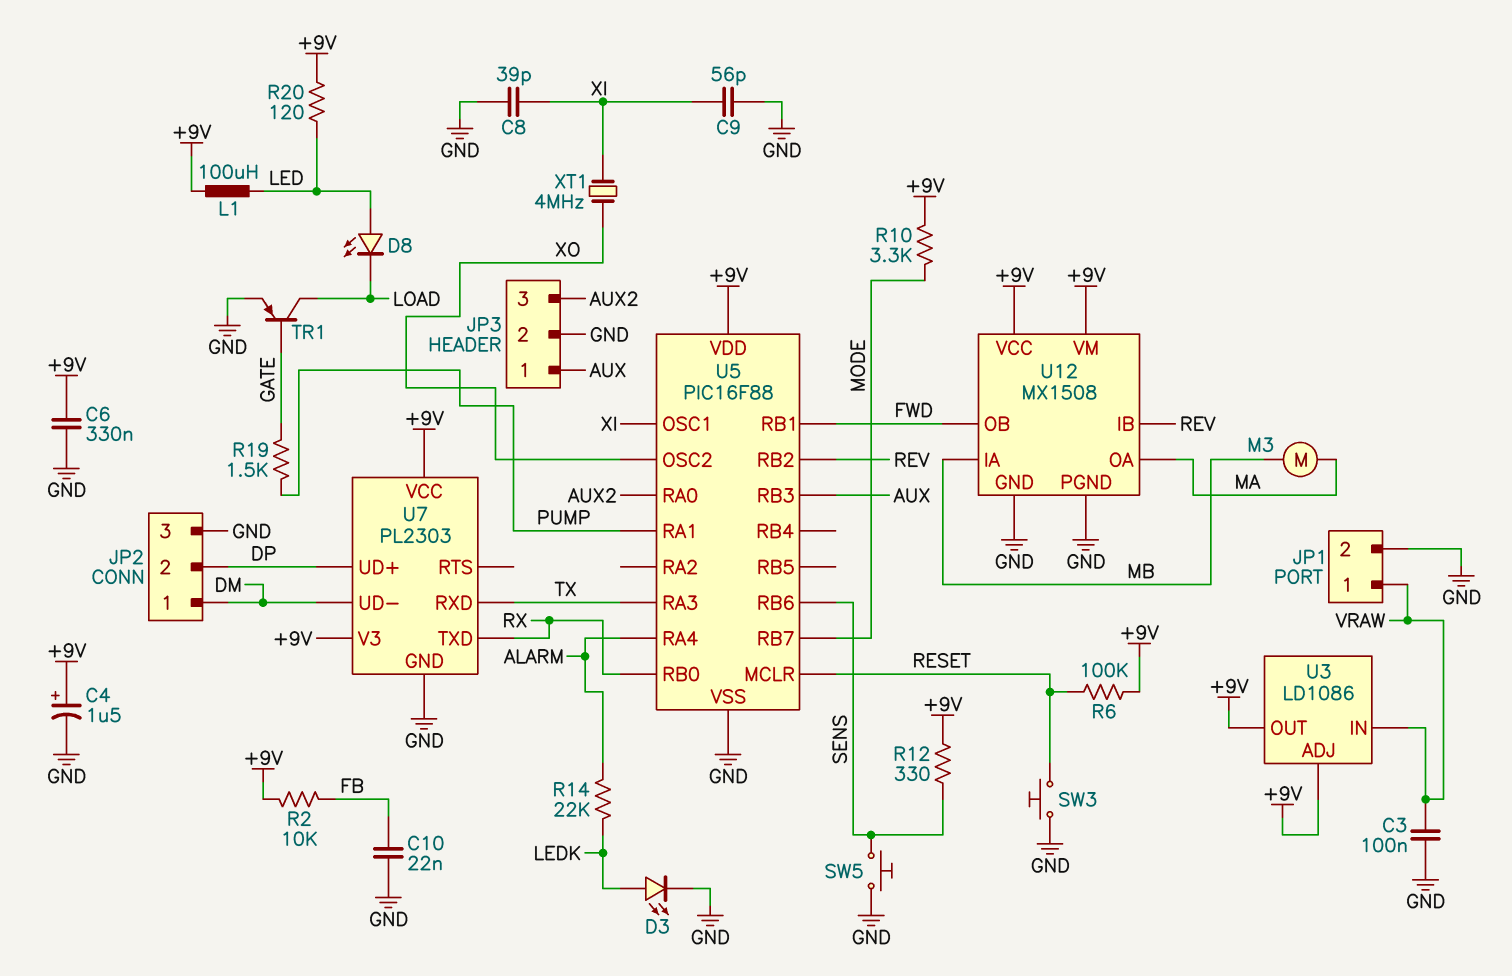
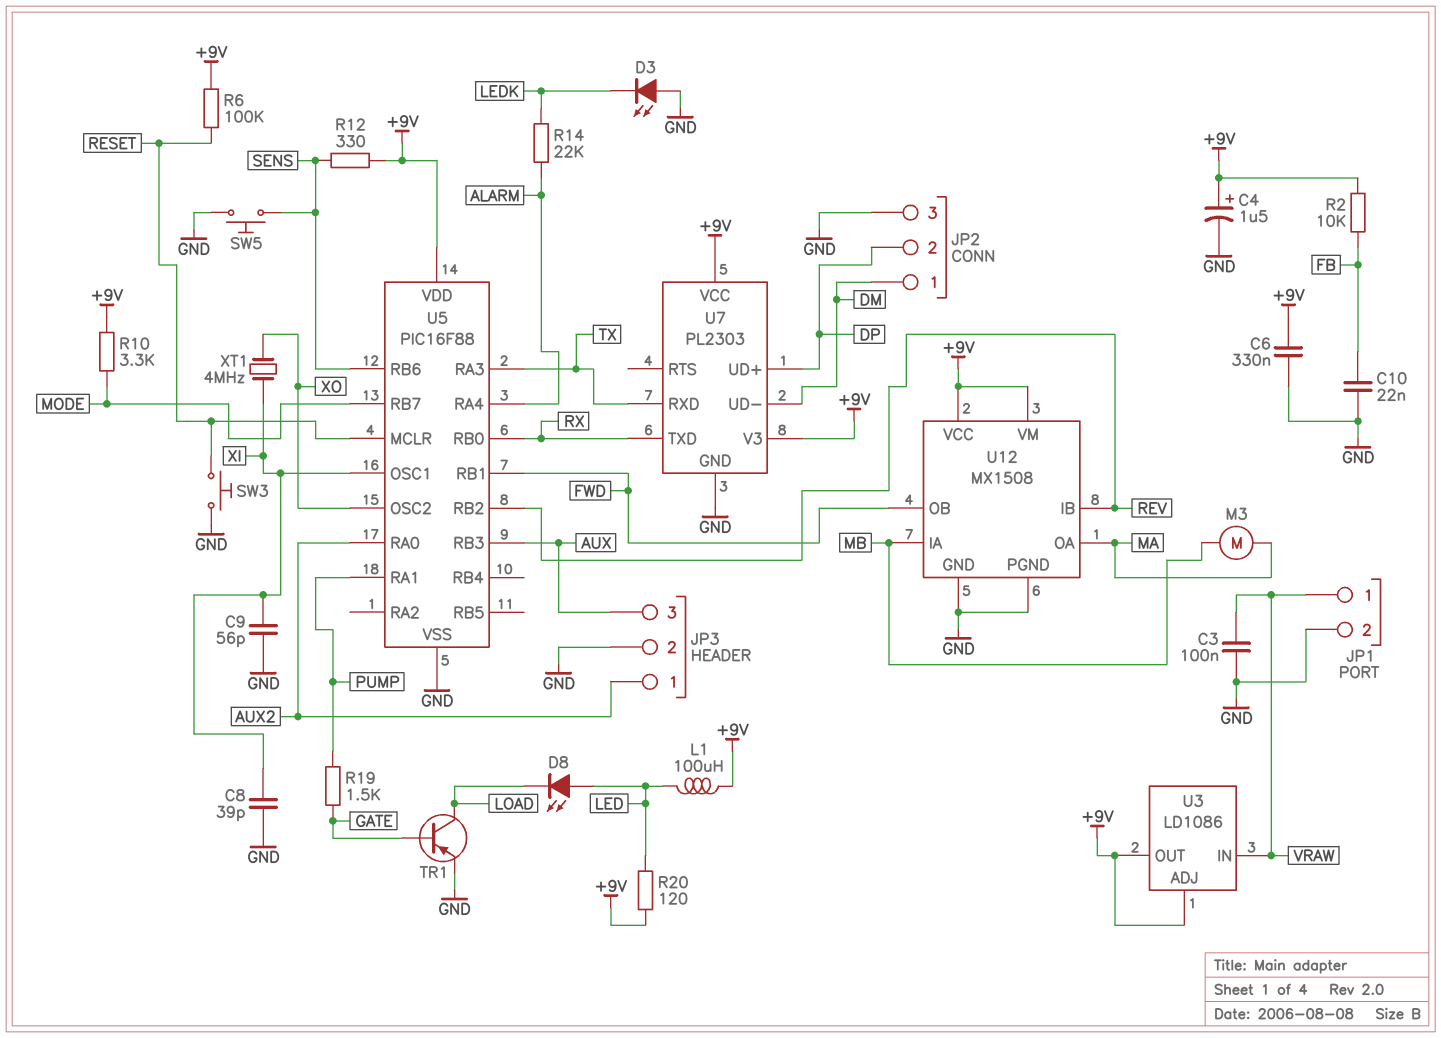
D3: LED (A LEDK, K GND) -> LED (A GND, K LEDK)
JP3 pin 1: AUX -> AUX2
JP3 pin 3: AUX2 -> AUX

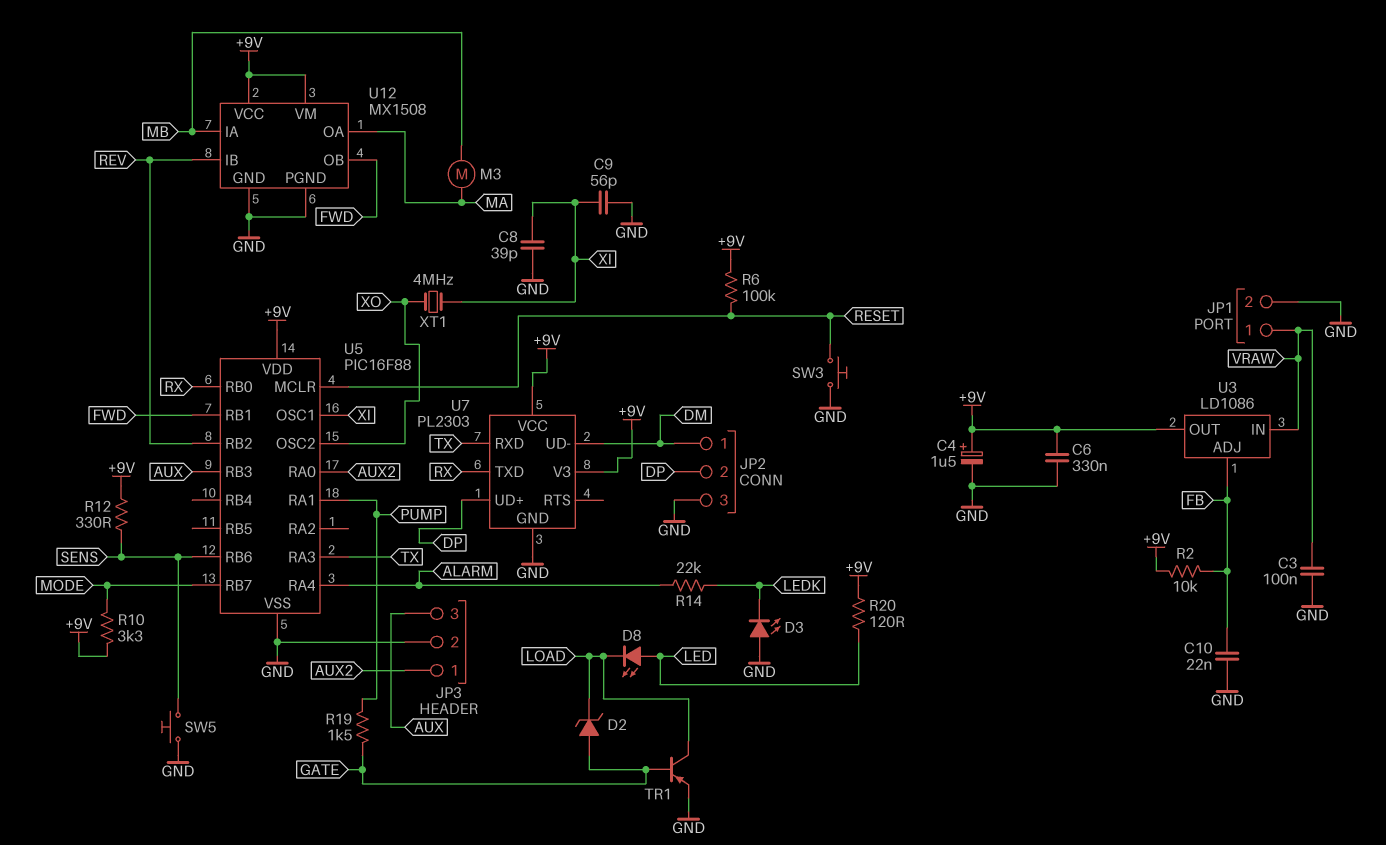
D2: none -> zener (A GATE, K LOAD)
L1: 100uH (+9V, LED) -> none
U3 pin ADJ: +9V -> FB

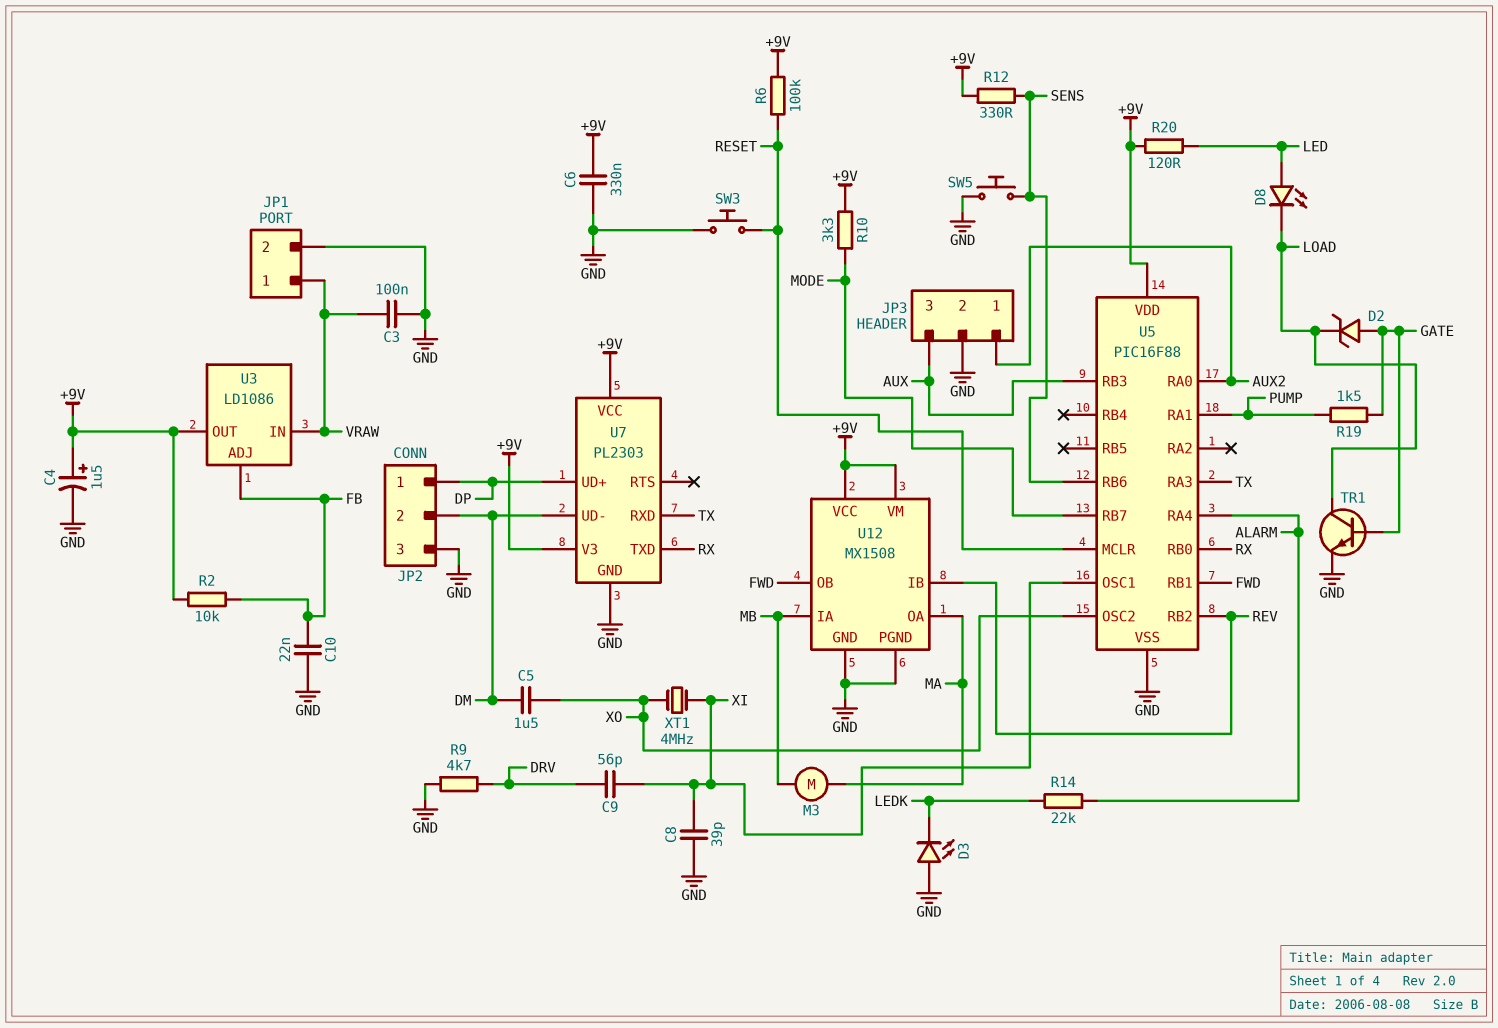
C5: none -> 1.5uF (DM, XO)
C9: 56pF (GND, XI) -> 56pF (DRV, XI)
JP2 pin 1: DM -> DP
JP2 pin 2: DP -> DM
R9: none -> 4.7k (DRV, GND)
TR1: PNP (B GATE, C LOAD, E GND) -> NPN (B GATE, C LOAD, E GND)

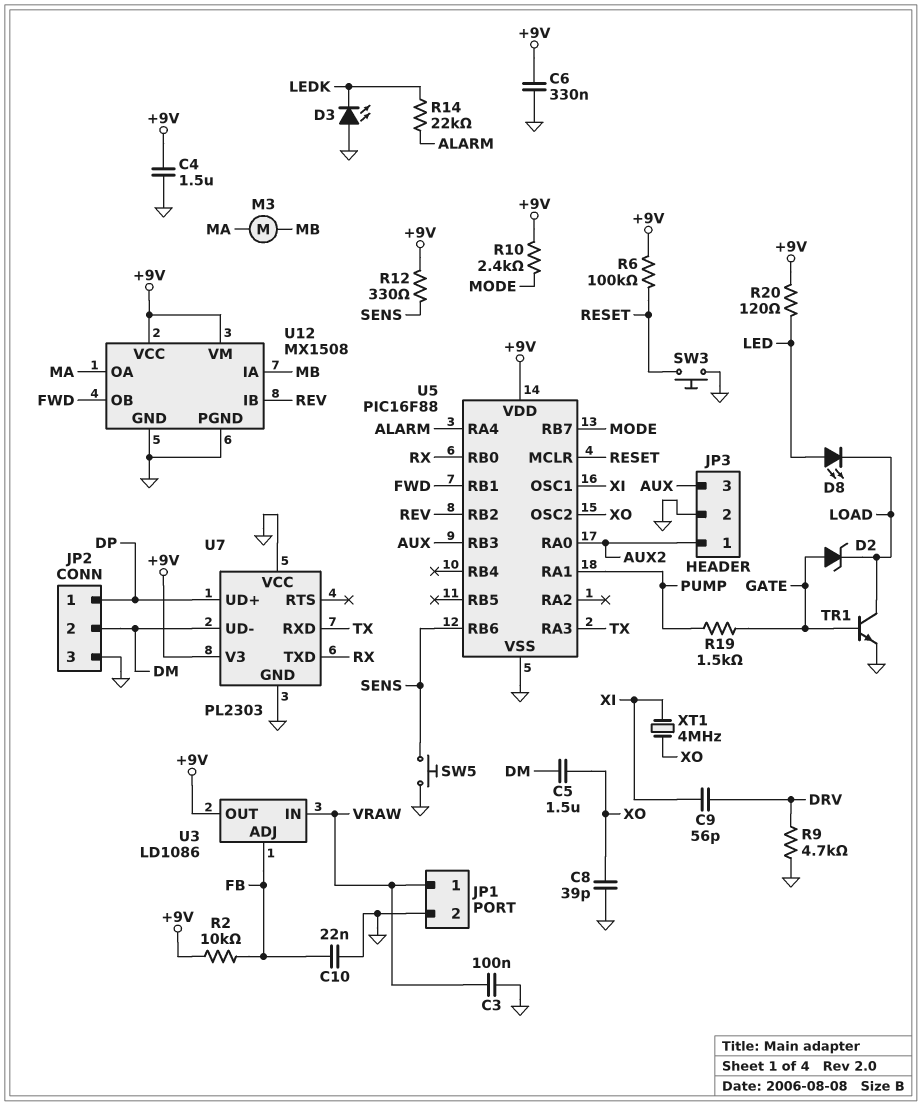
C4: 1.5uF (plus +9V, minus GND) -> 1.5uF (+9V, GND)
C8: 39pF (GND, XI) -> 39pF (GND, XO)
R10: 3.3k (+9V, MODE) -> 2.4k (+9V, MODE)
U7 pin VCC: +9V -> GND

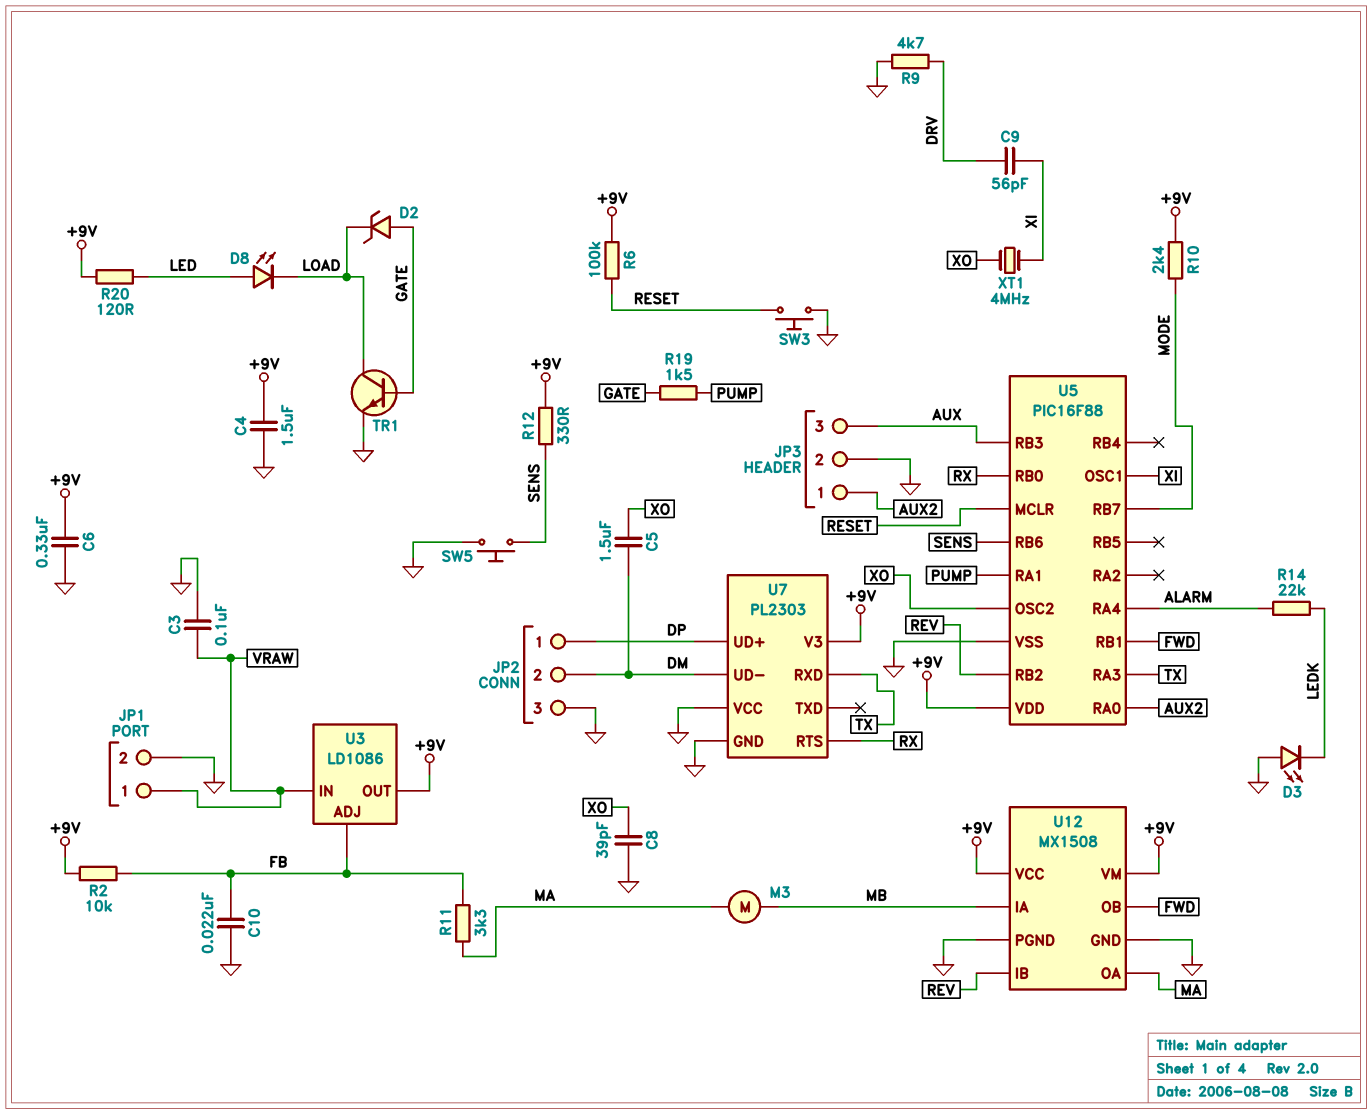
R11: none -> 3.3k (FB, MA)
U7 pin RTS: none -> RX
U7 pin TXD: RX -> none

